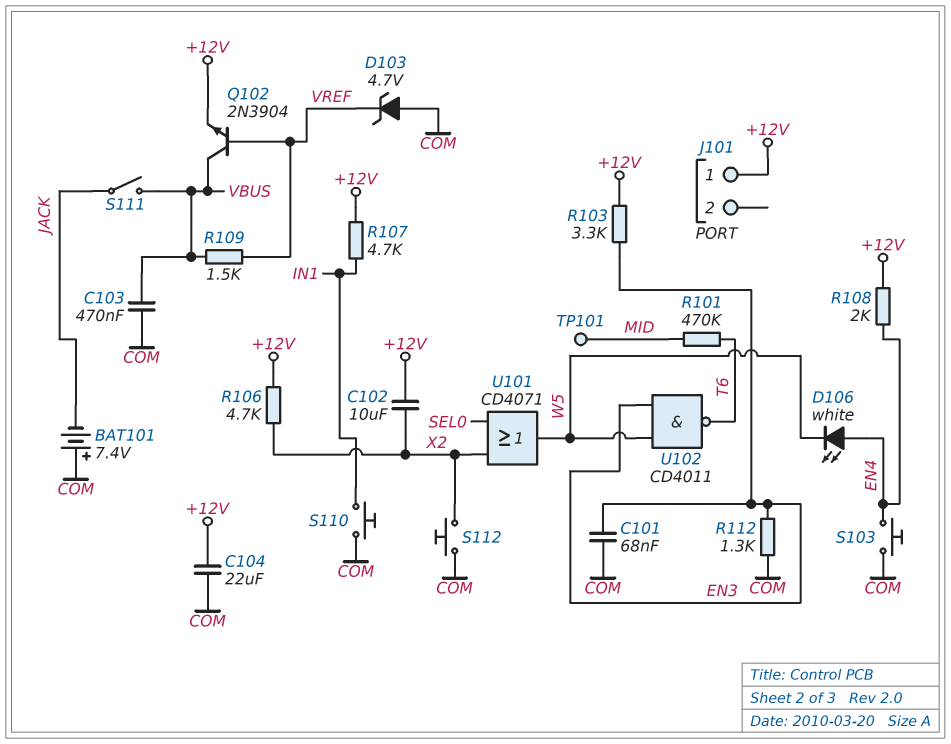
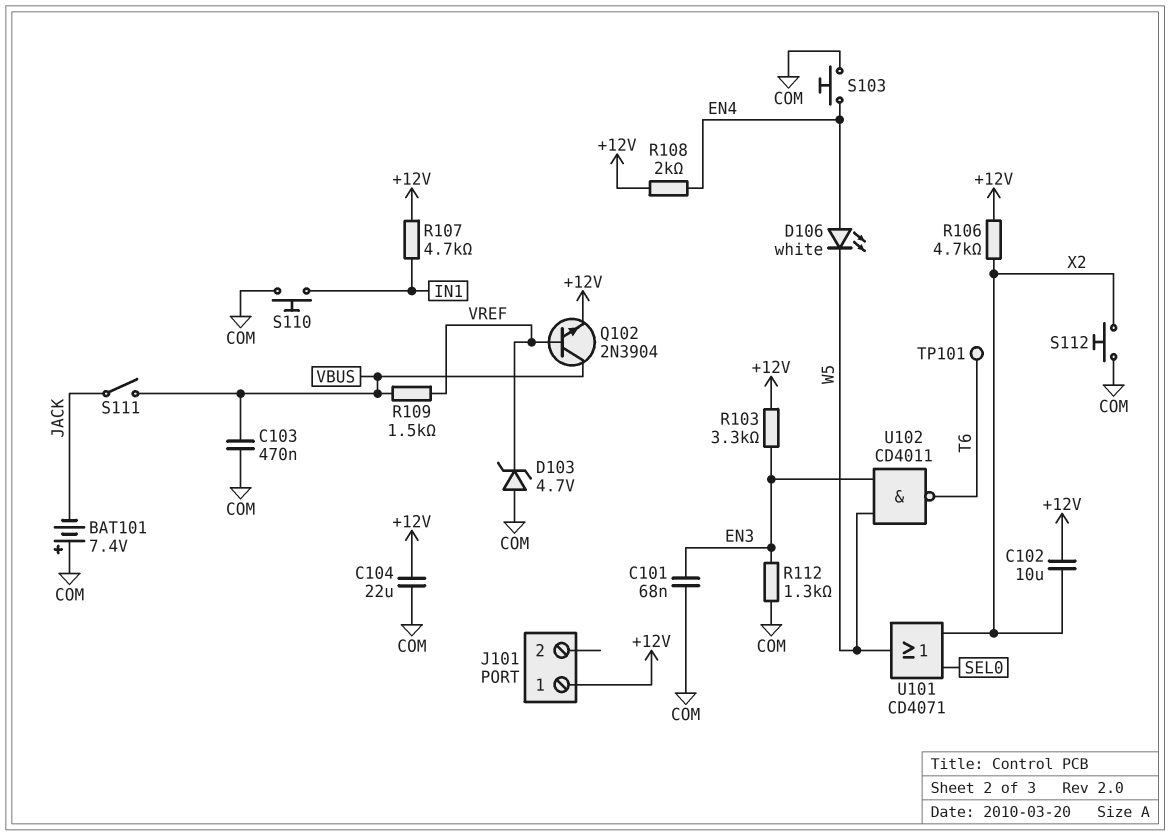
R101: 470k (MID, T6) -> none
TP101: test point (MID) -> test point (T6)

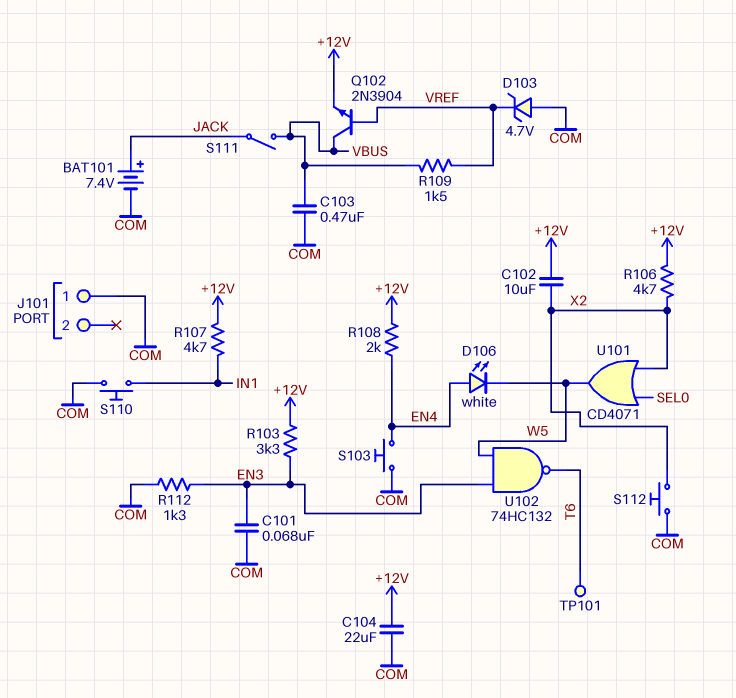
BAT101: 7.4V (plus COM, minus JACK) -> 7.4V (plus JACK, minus COM)
J101 pin 1: +12V -> COM
U102: NAND CD4011 (in EN3, in W5, out T6) -> NAND 74HC132 (in EN3, in W5, out T6)

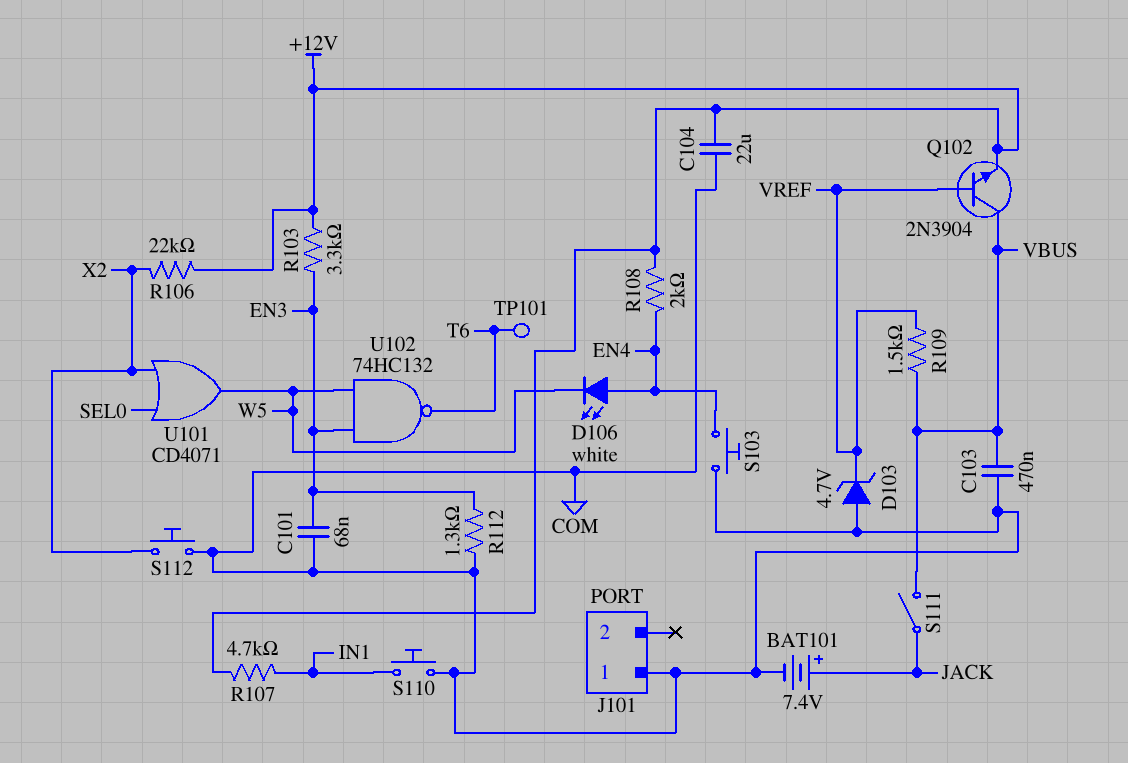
C102: 10uF (+12V, X2) -> none
R106: 4.7k (+12V, X2) -> 22k (+12V, X2)

